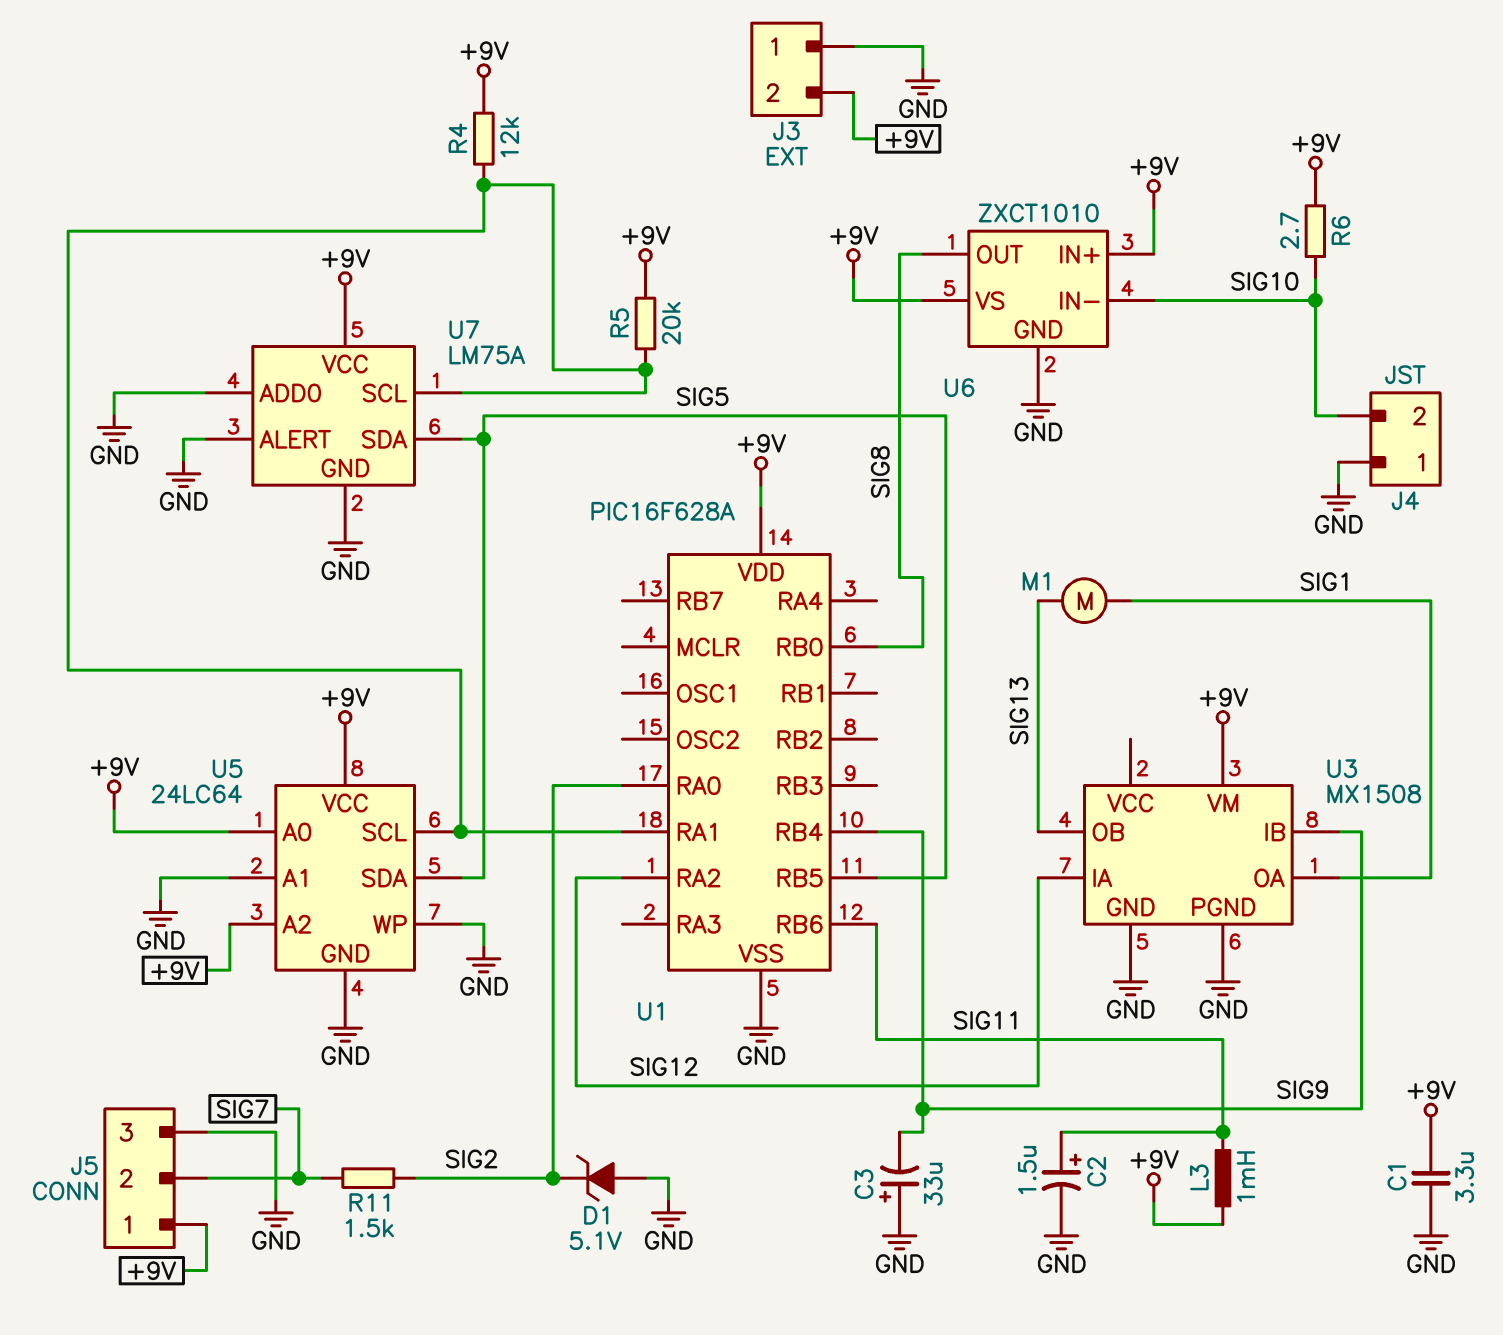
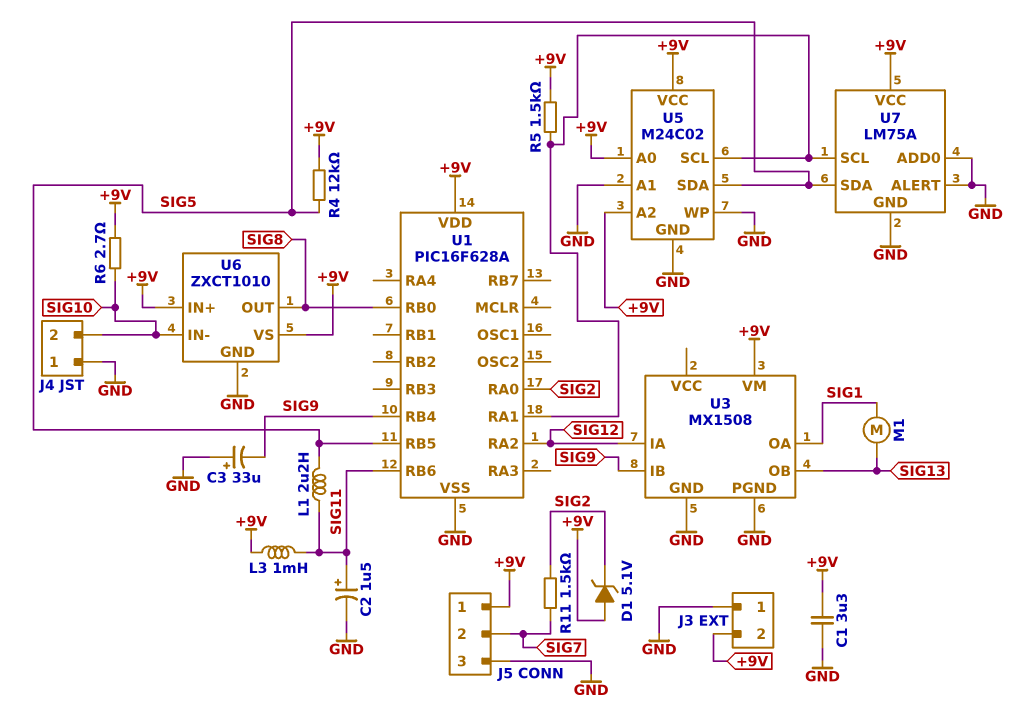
D1: zener 5.1V (A GND, K SIG2) -> zener 5.1V (A +9V, K SIG2)
L1: none -> 2.2uH (SIG5, SIG11)
R4: 12k (+9V, U1/RA1) -> 12k (+9V, SIG5)
R5: 20k (+9V, U1/RA1) -> 1.5k (+9V, U1/RA1)
U5: 24LC64 -> M24C02

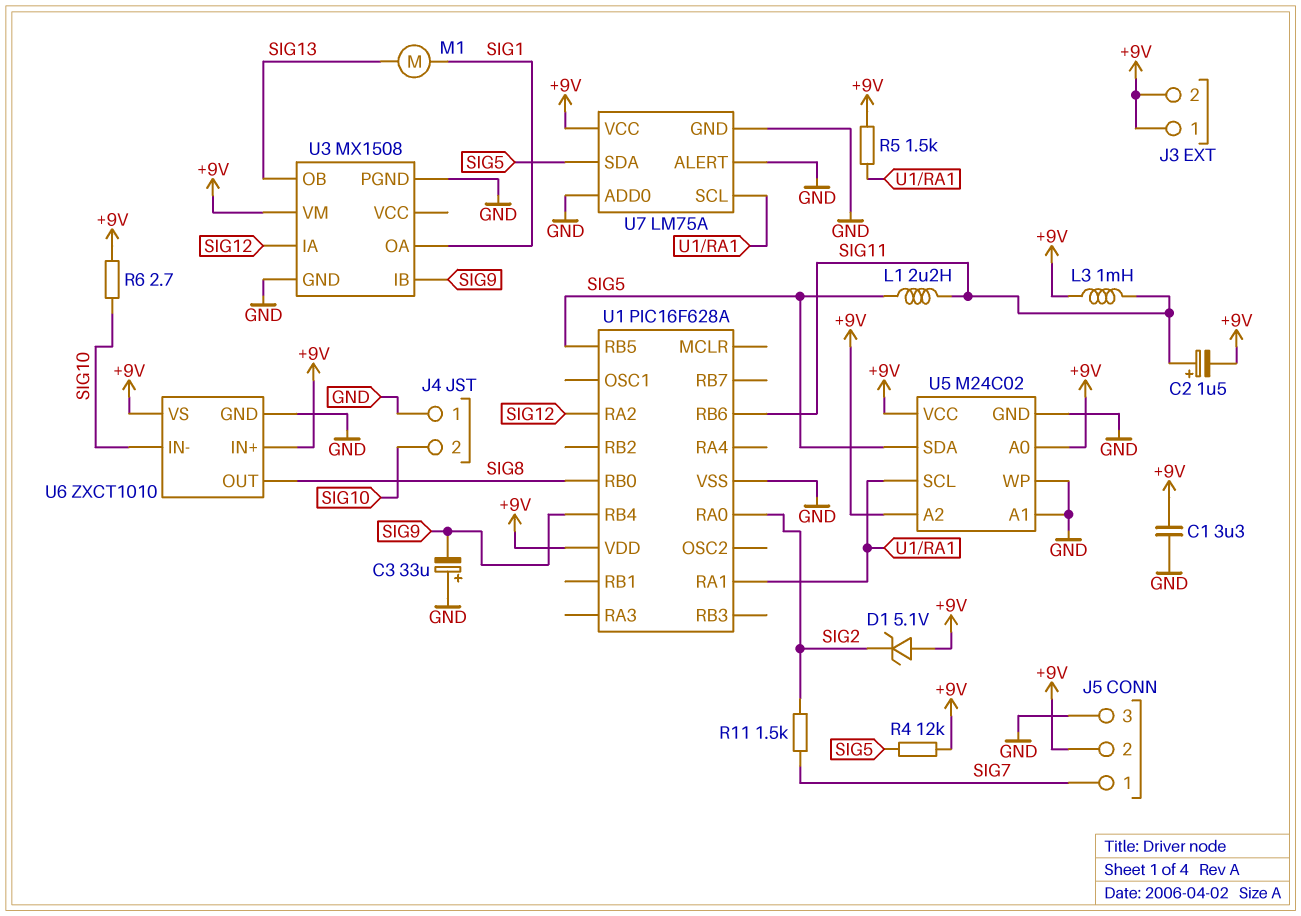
C2: 1.5uF (plus SIG11, minus GND) -> 1.5uF (plus SIG11, minus +9V)
J3 pin 1: GND -> +9V
J5 pin 1: +9V -> SIG7
J5 pin 2: SIG7 -> +9V

